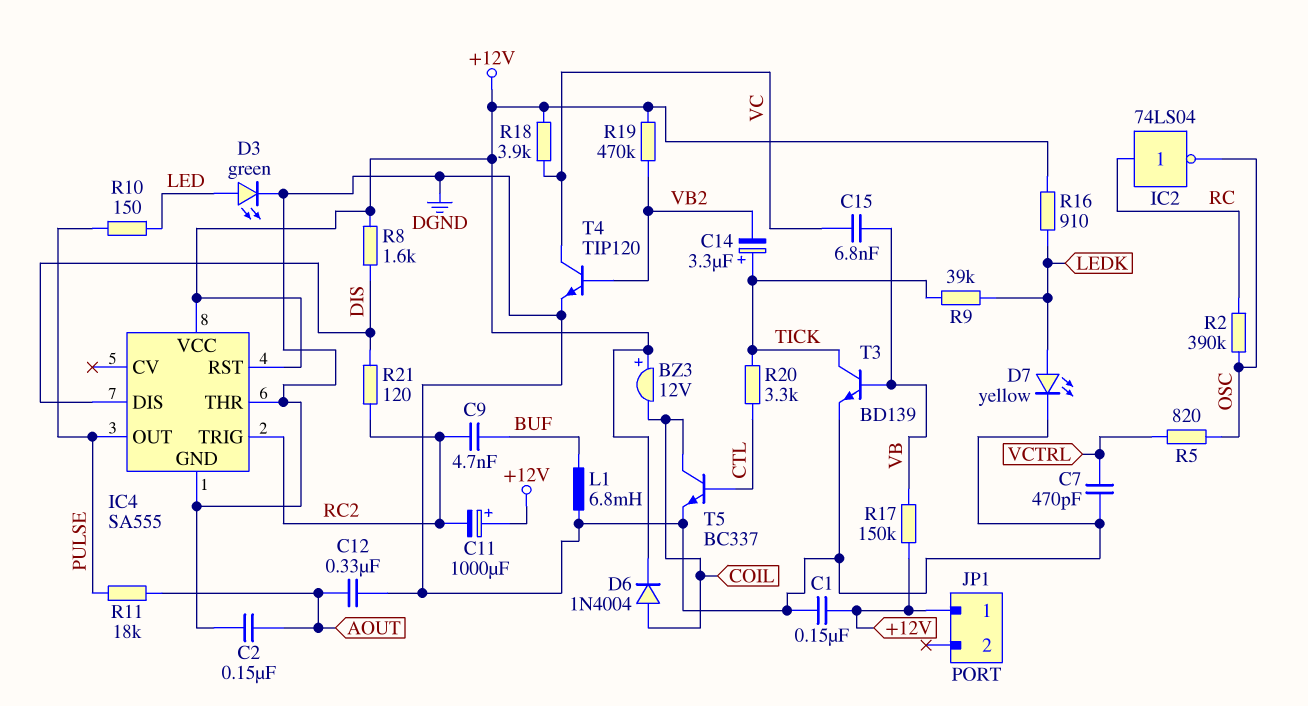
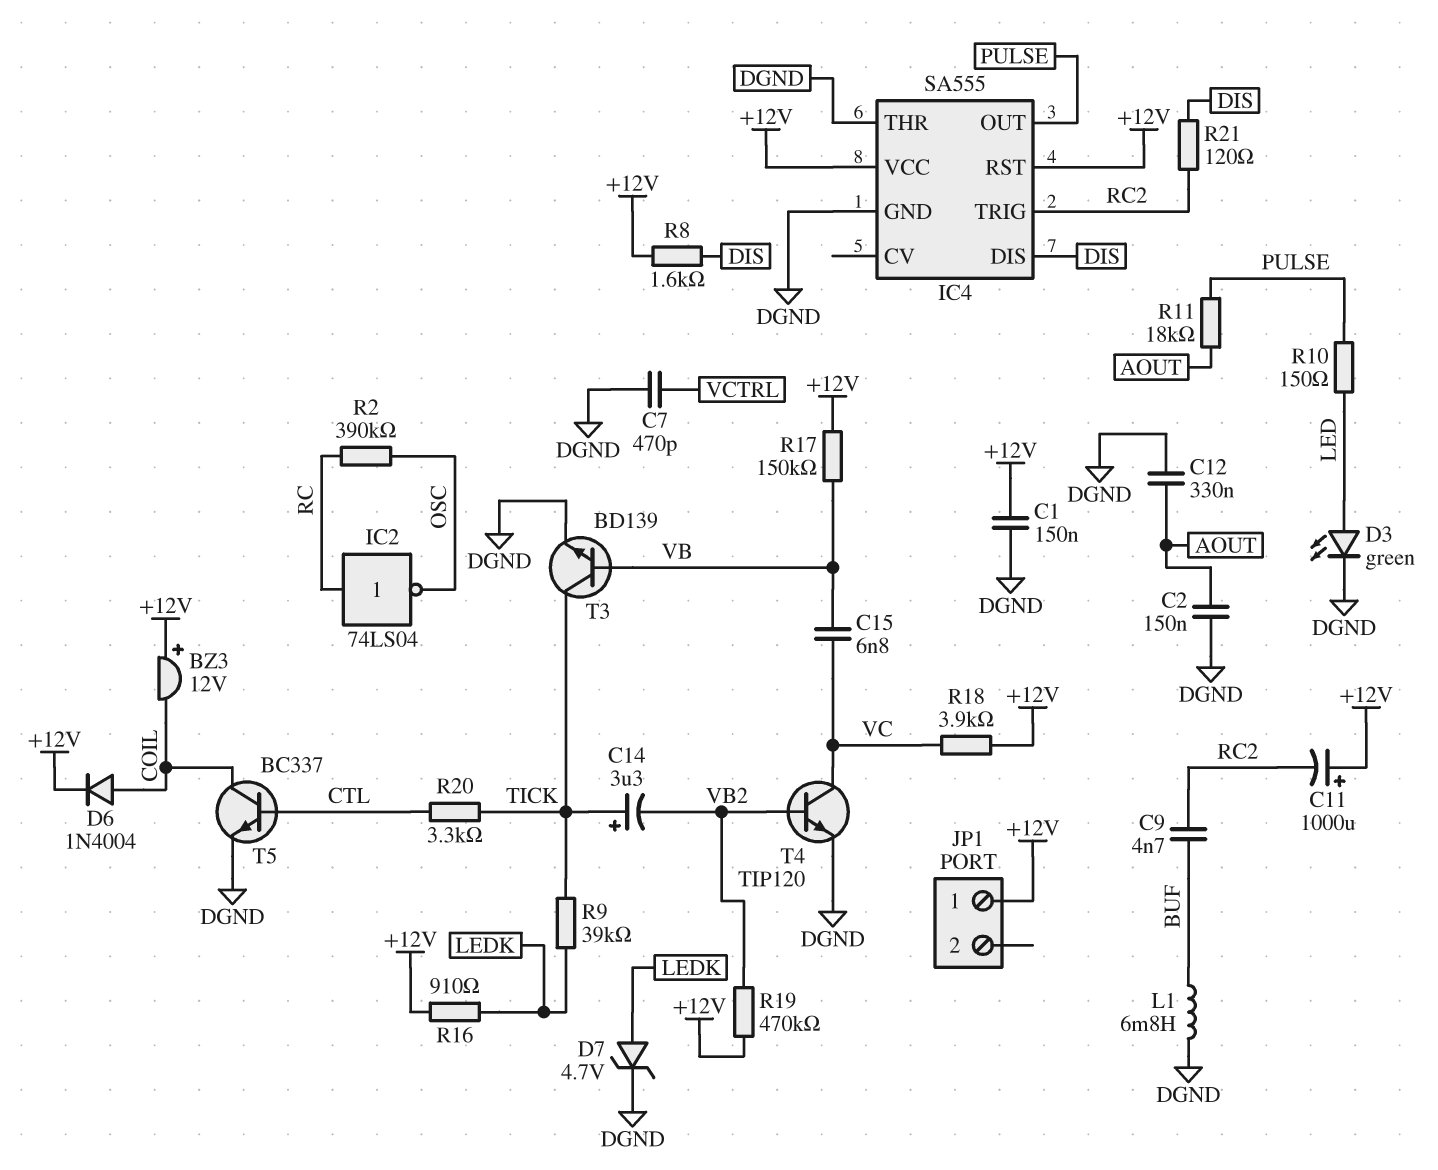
D7: LED yellow (A LEDK, K DGND) -> zener 4.7V (A LEDK, K DGND)
R5: 820 (OSC, VCTRL) -> none

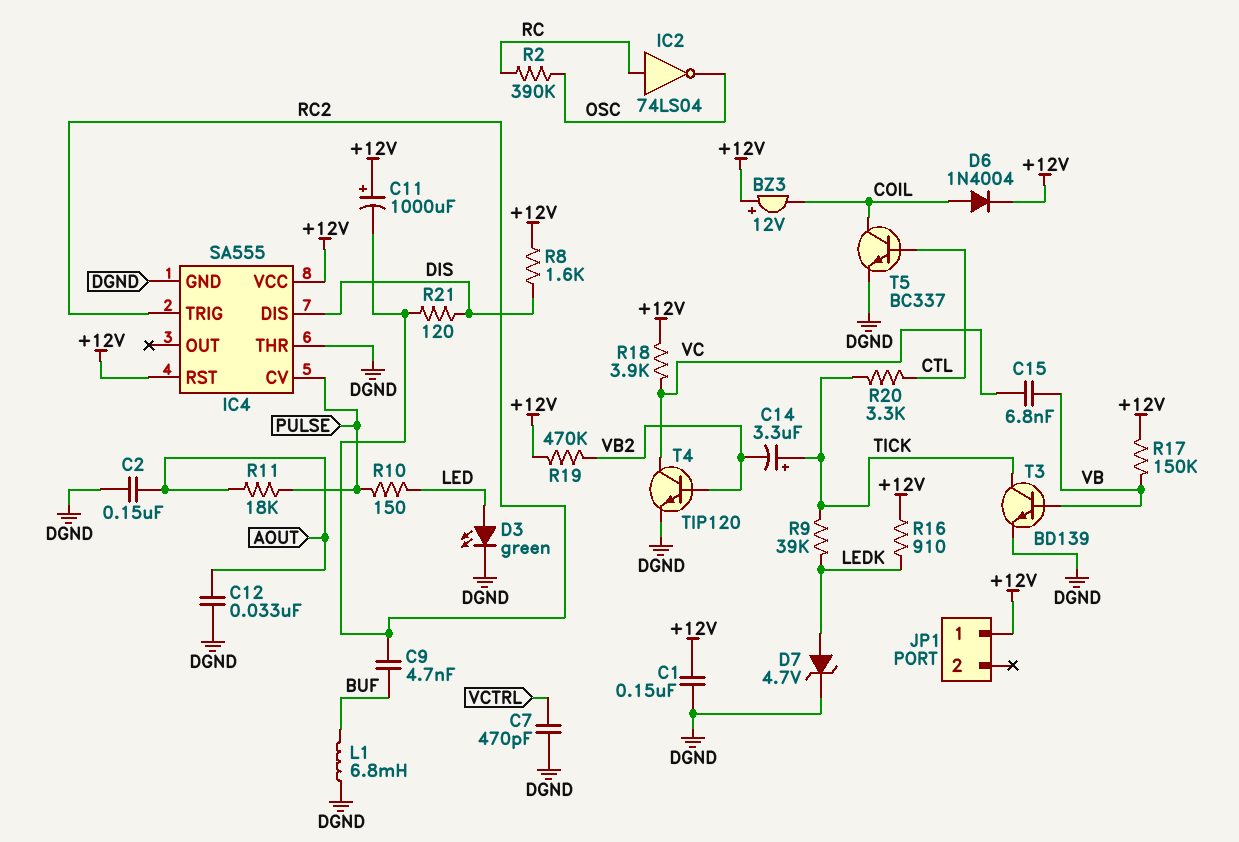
C12: 330nF (AOUT, DGND) -> 33nF (AOUT, DGND)
IC4 pin CV: none -> PULSE
IC4 pin OUT: PULSE -> none

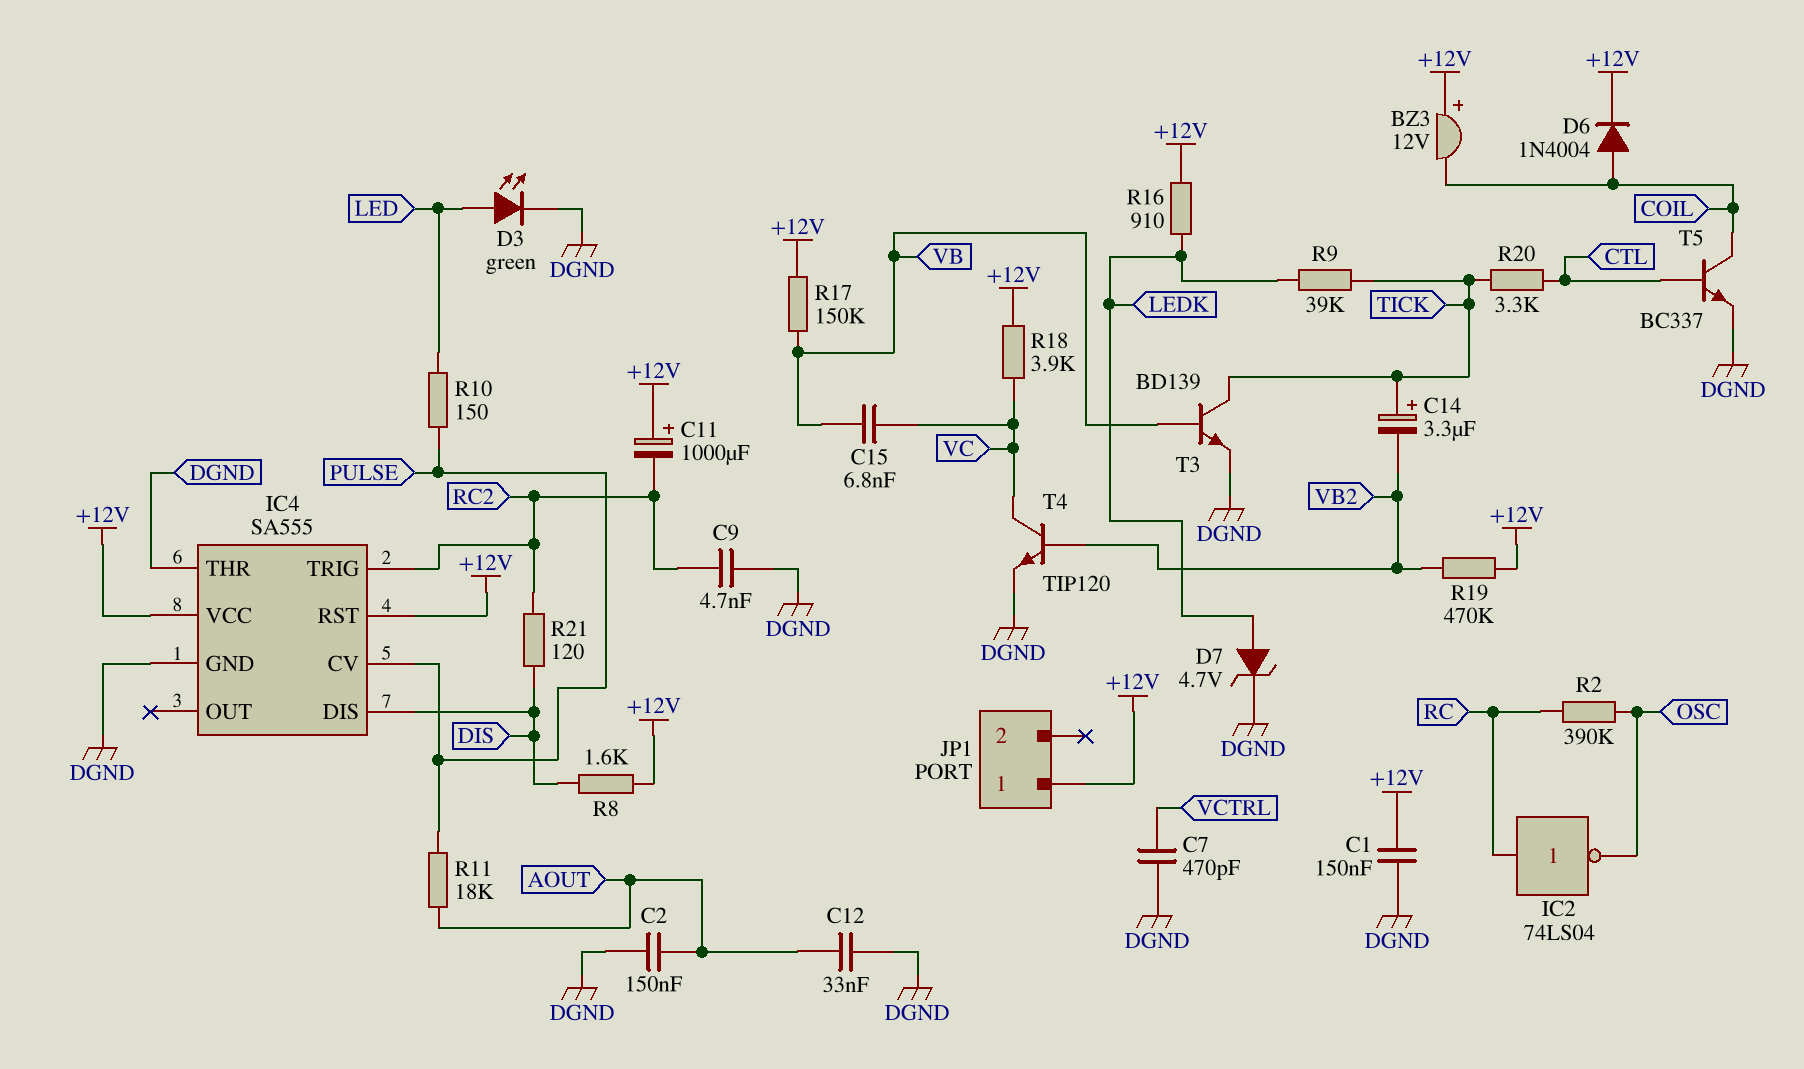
C9: 4.7nF (BUF, RC2) -> 4.7nF (DGND, RC2)
L1: 6.8mH (BUF, DGND) -> none

